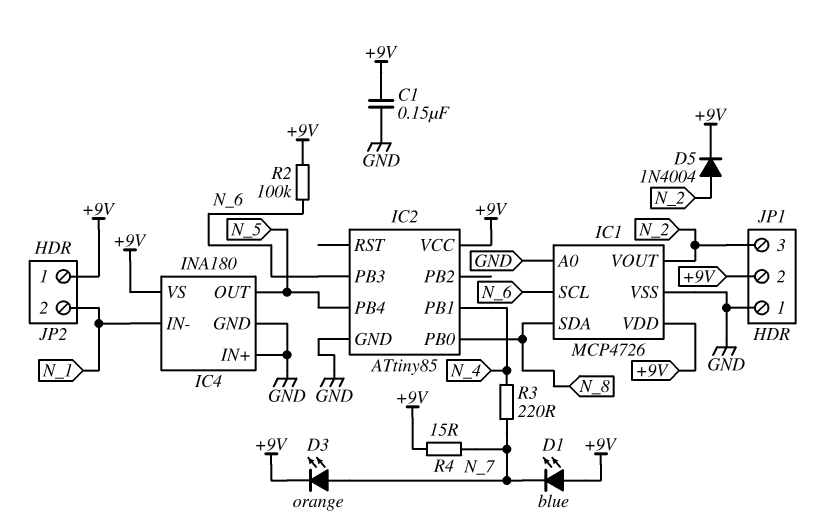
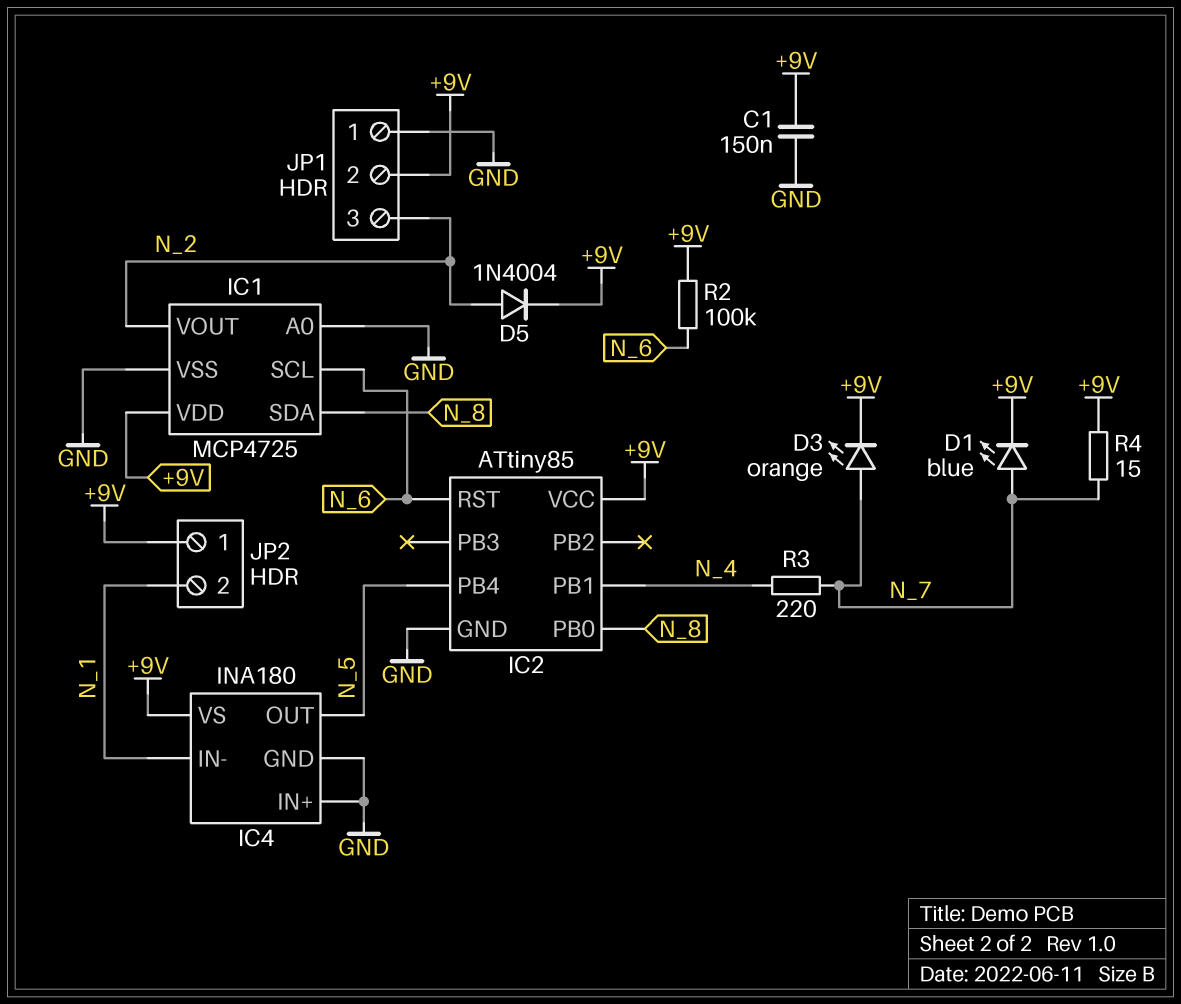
D1: LED blue (A +9V, K N_7) -> LED blue (A N_7, K +9V)
IC1: MCP4726 -> MCP4725
IC2 pin PB3: N_6 -> none
IC2 pin RST: none -> N_6

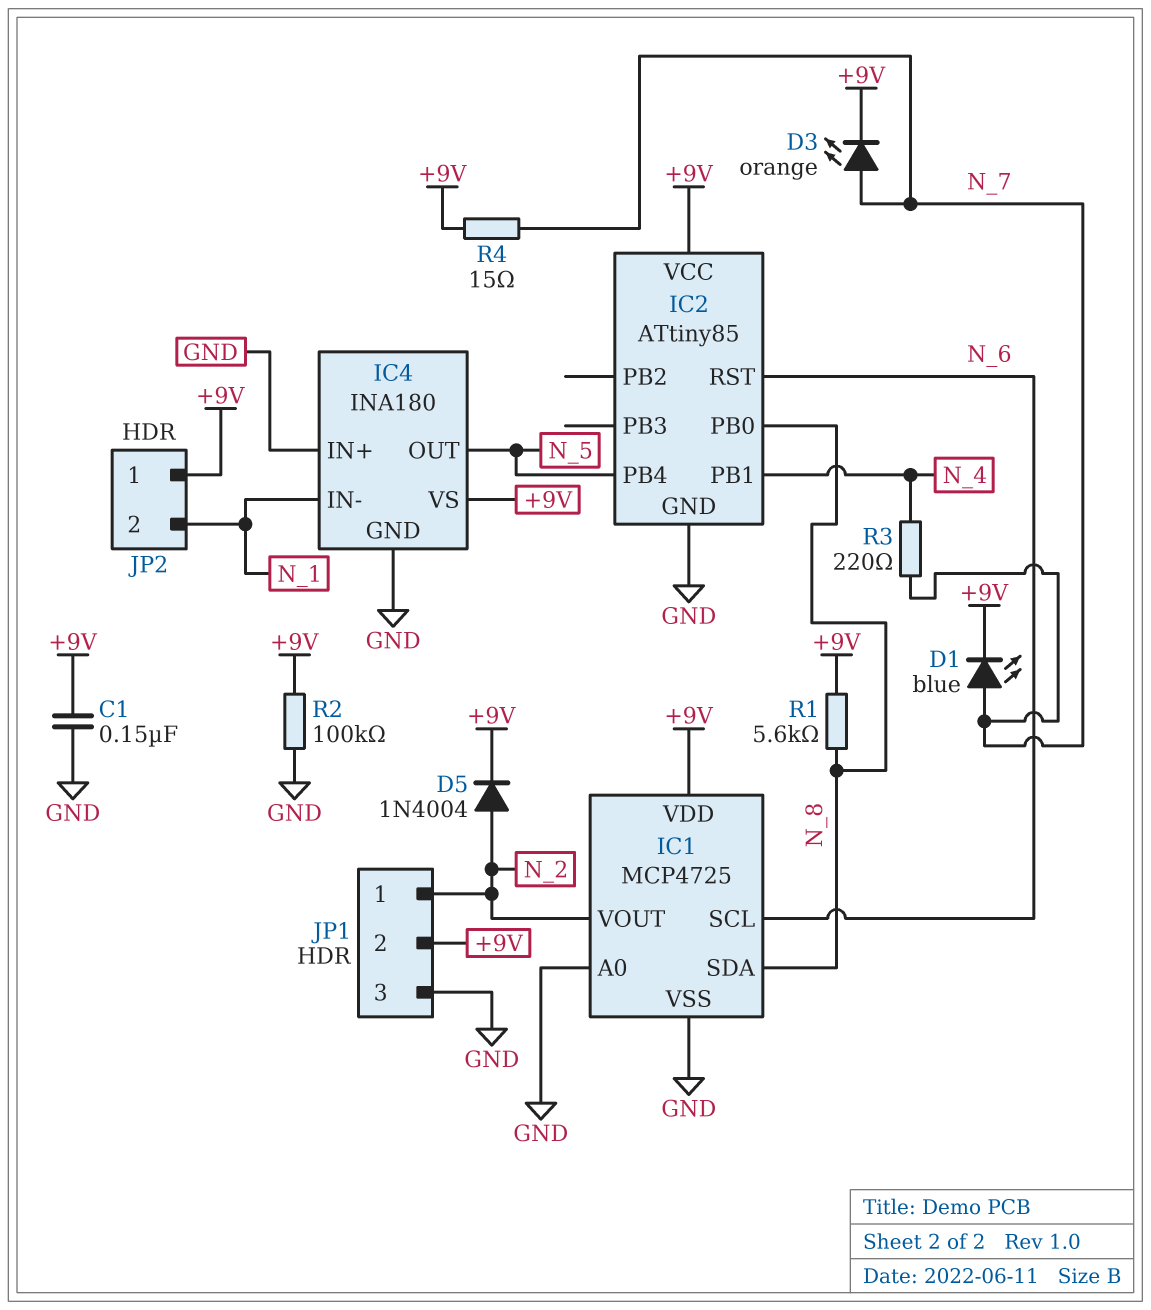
JP1 pin 1: GND -> N_2
JP1 pin 3: N_2 -> GND
R1: none -> 5.6k (+9V, N_8)
R2: 100k (+9V, N_6) -> 100k (+9V, GND)

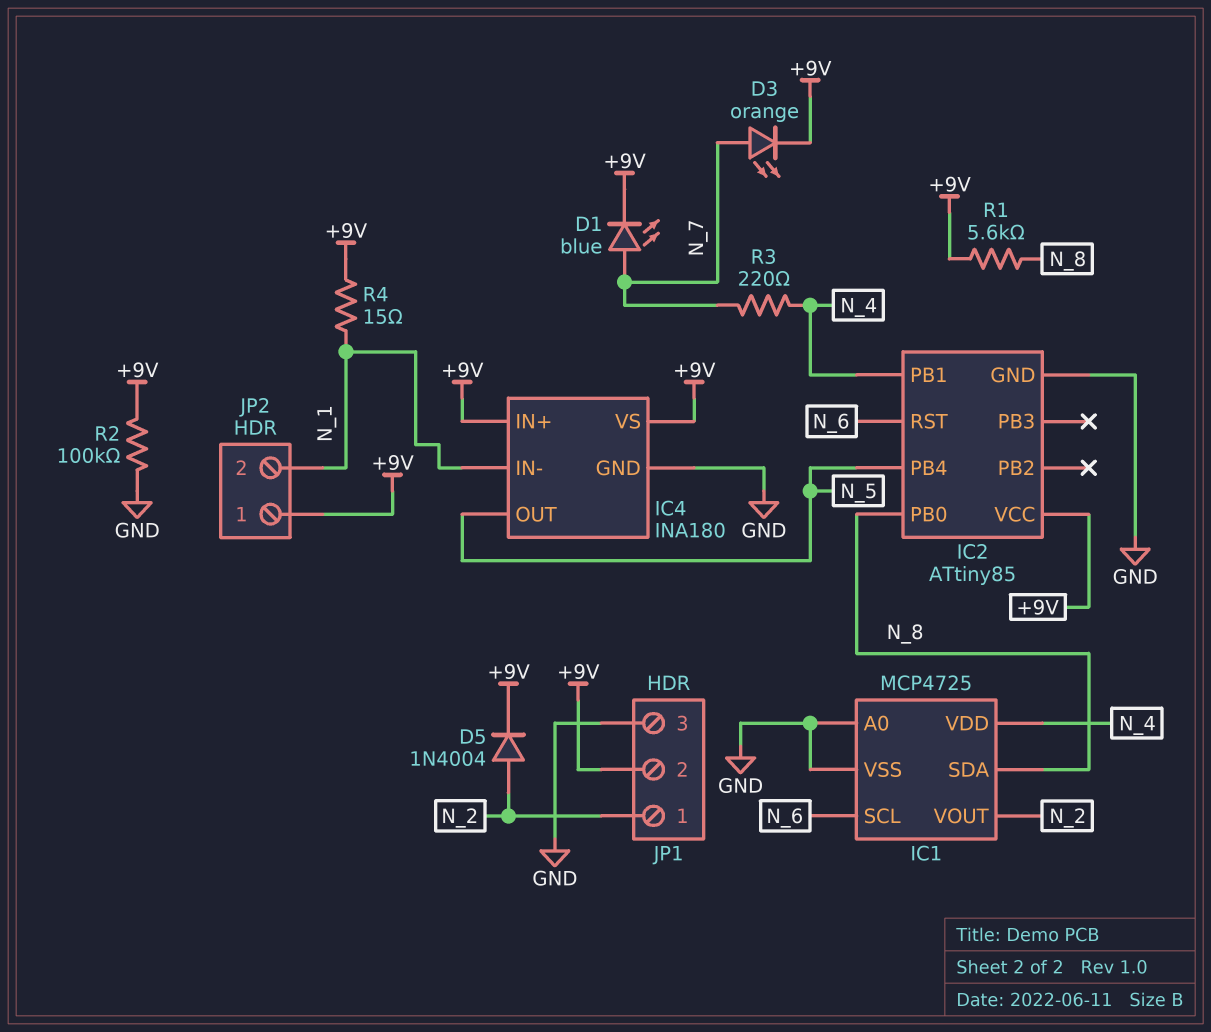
C1: 150nF (+9V, GND) -> none
IC1 pin VDD: +9V -> N_4
IC4 pin IN+: GND -> +9V
R4: 15 (+9V, N_7) -> 15 (+9V, N_1)

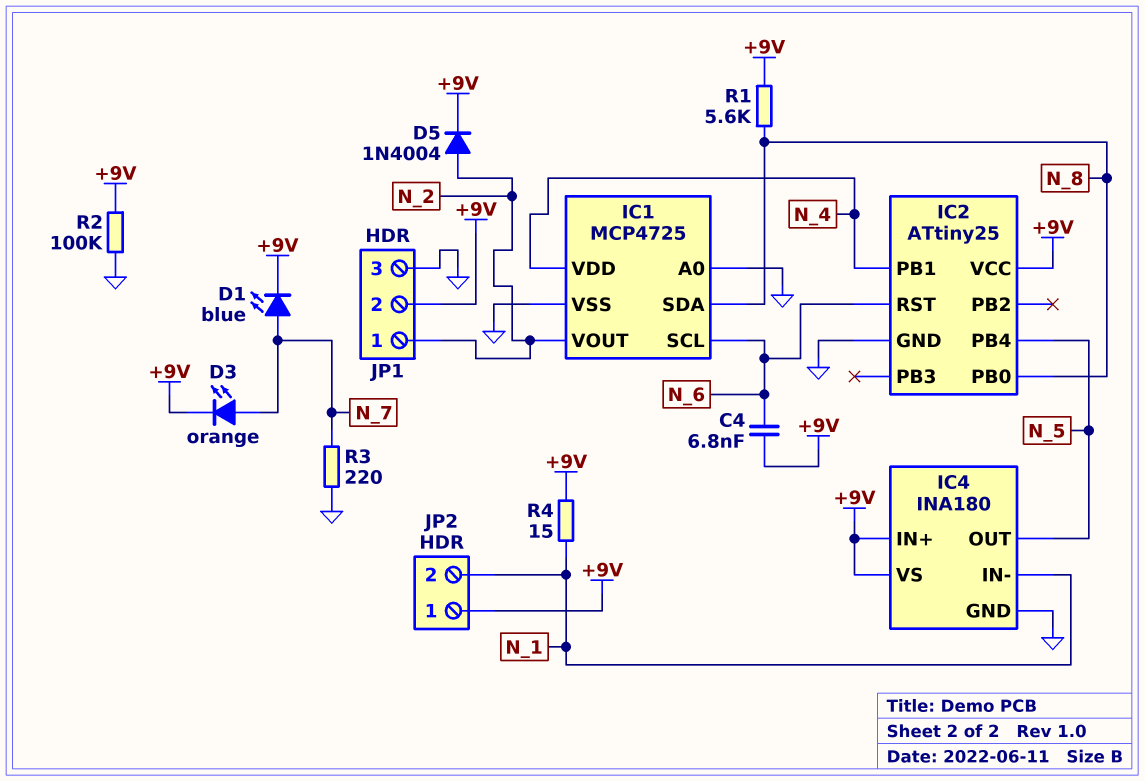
C4: none -> 6.8nF (+9V, N_6)
IC2: ATtiny85 -> ATtiny25
R3: 220 (N_4, N_7) -> 220 (GND, N_7)

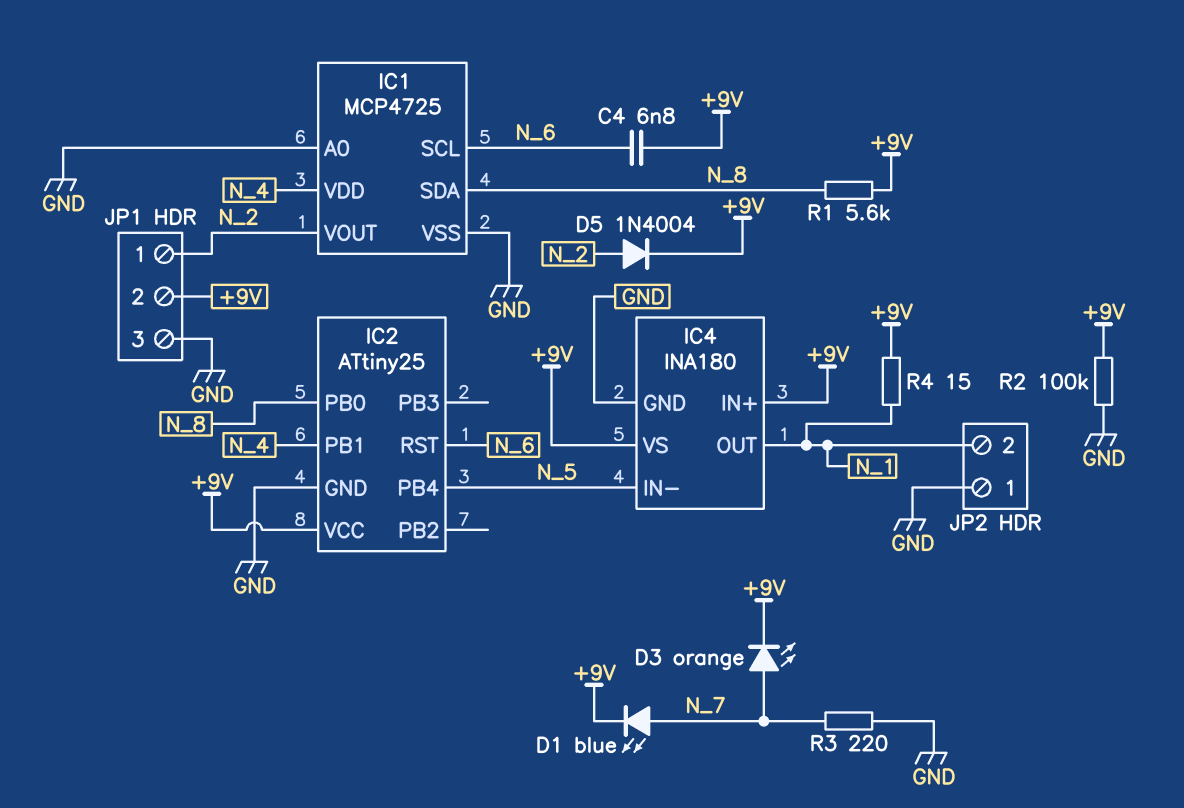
IC4 pin IN-: N_1 -> N_5
IC4 pin OUT: N_5 -> N_1
JP2 pin 1: +9V -> GND

